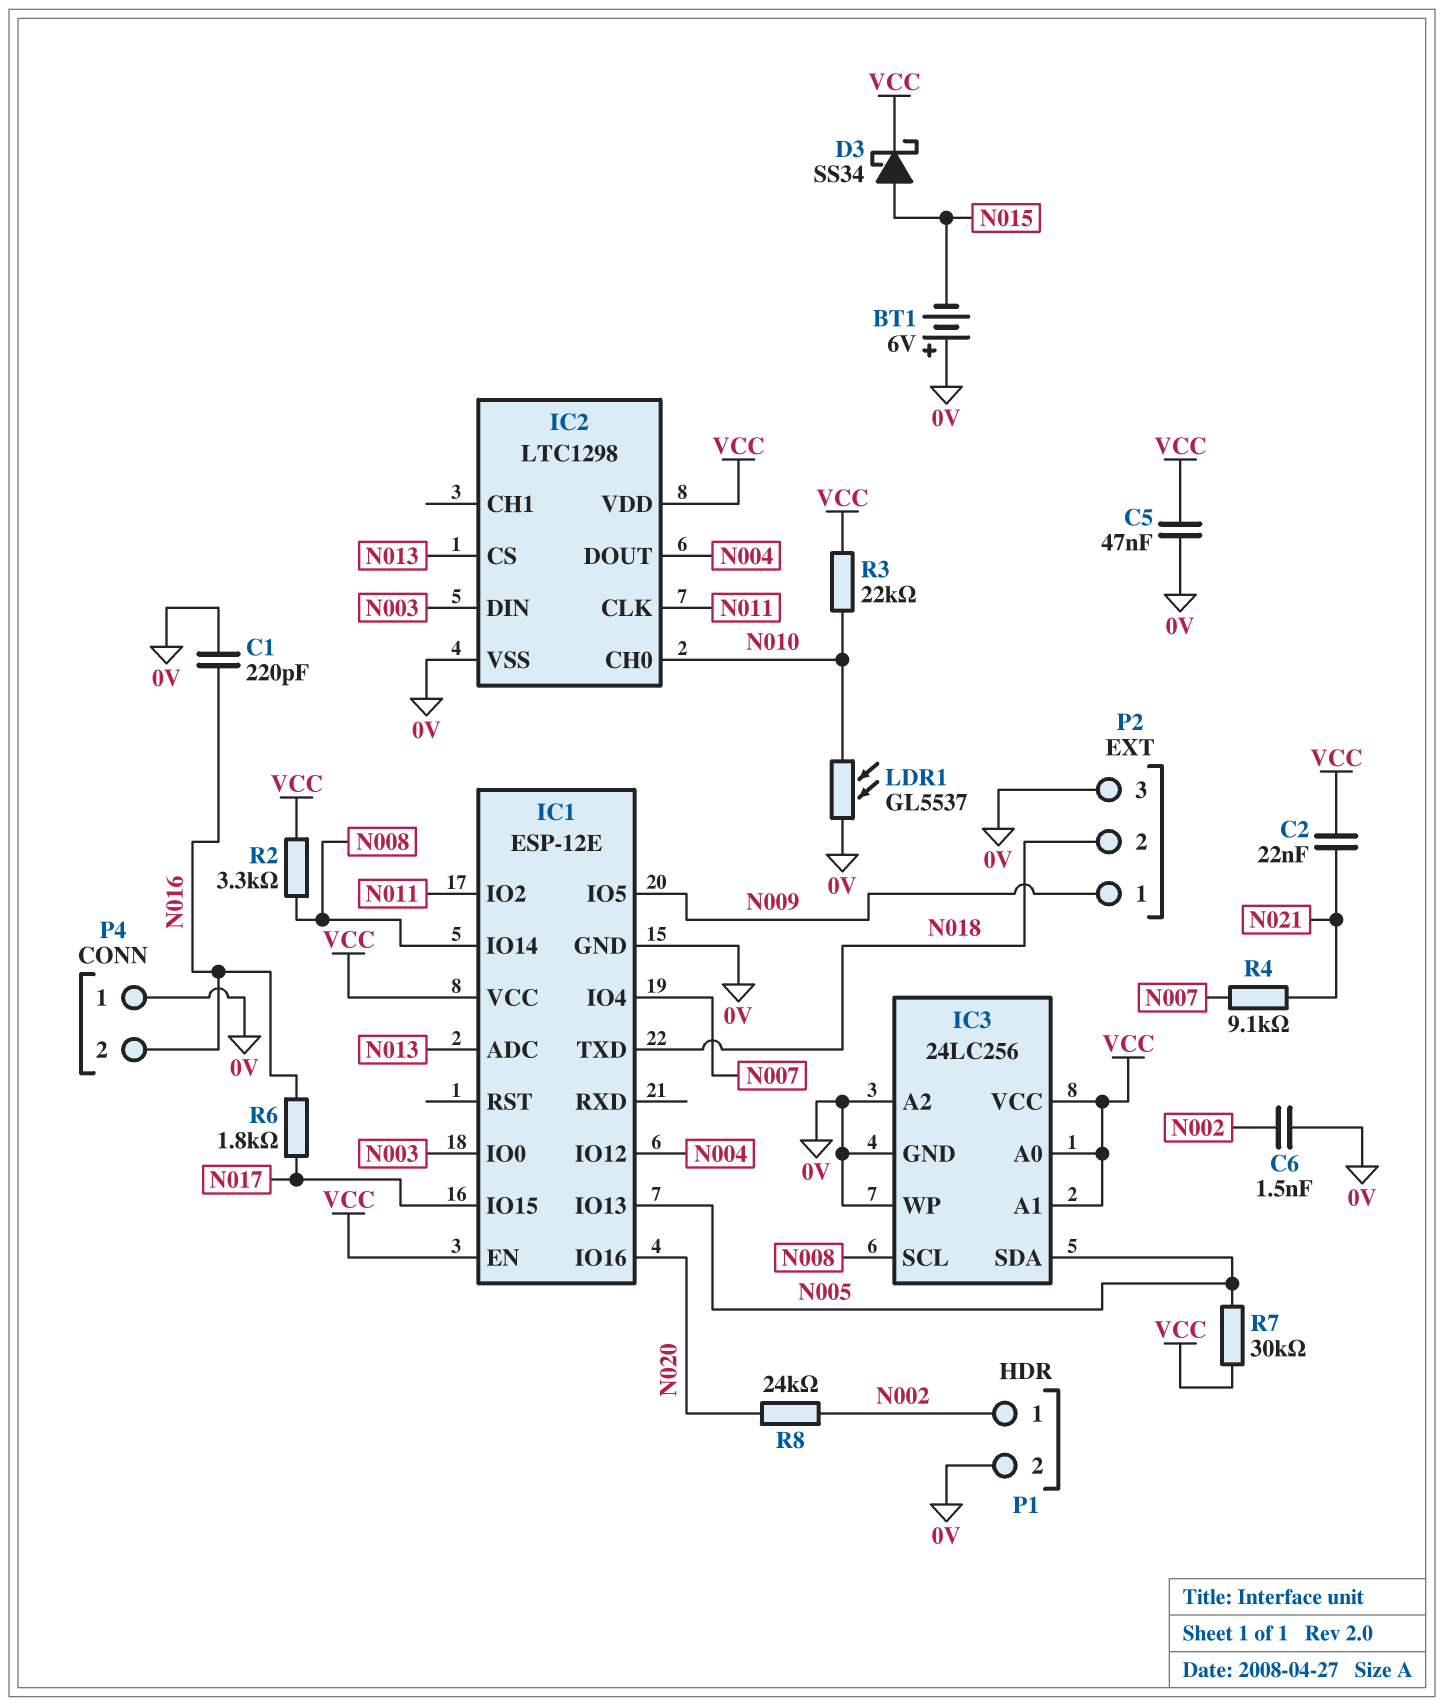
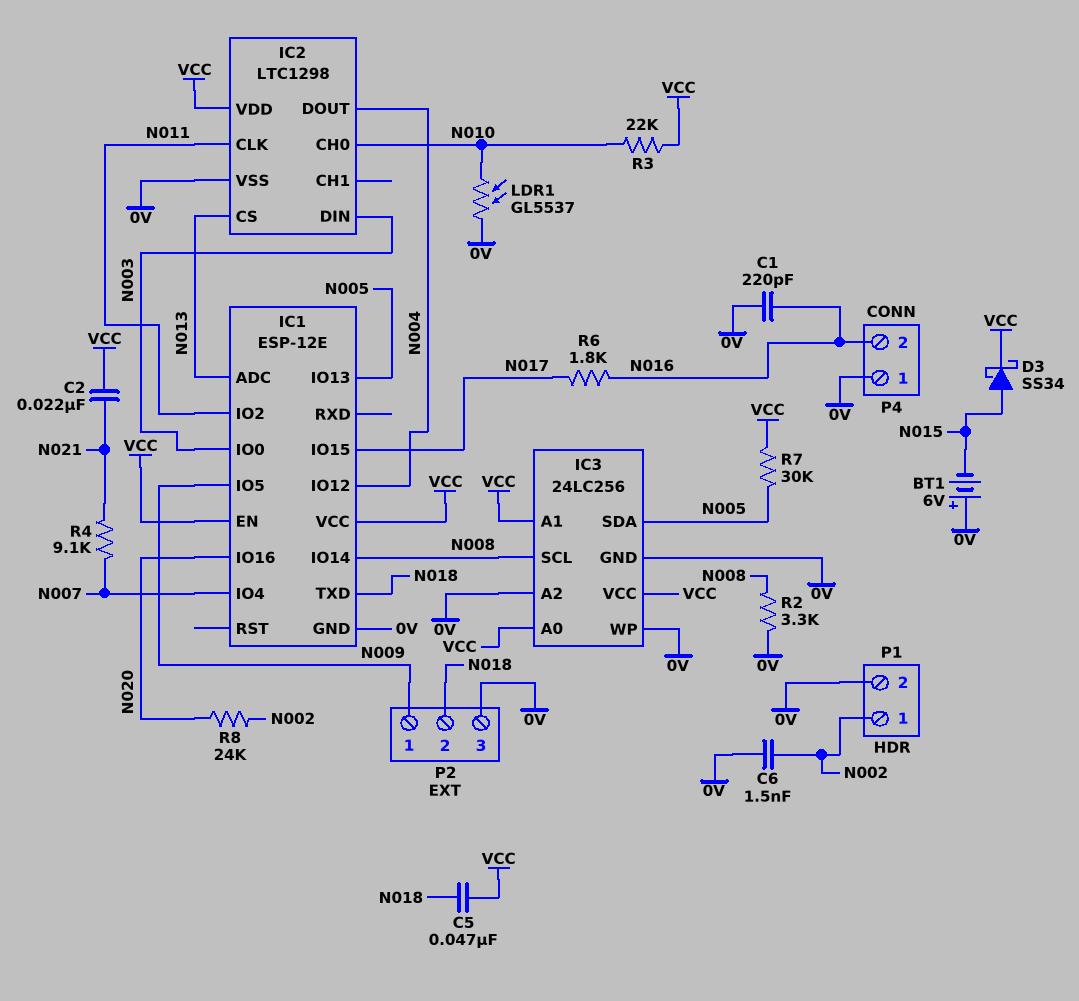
C5: 47nF (0V, VCC) -> 47nF (N018, VCC)
R2: 3.3k (N008, VCC) -> 3.3k (0V, N008)

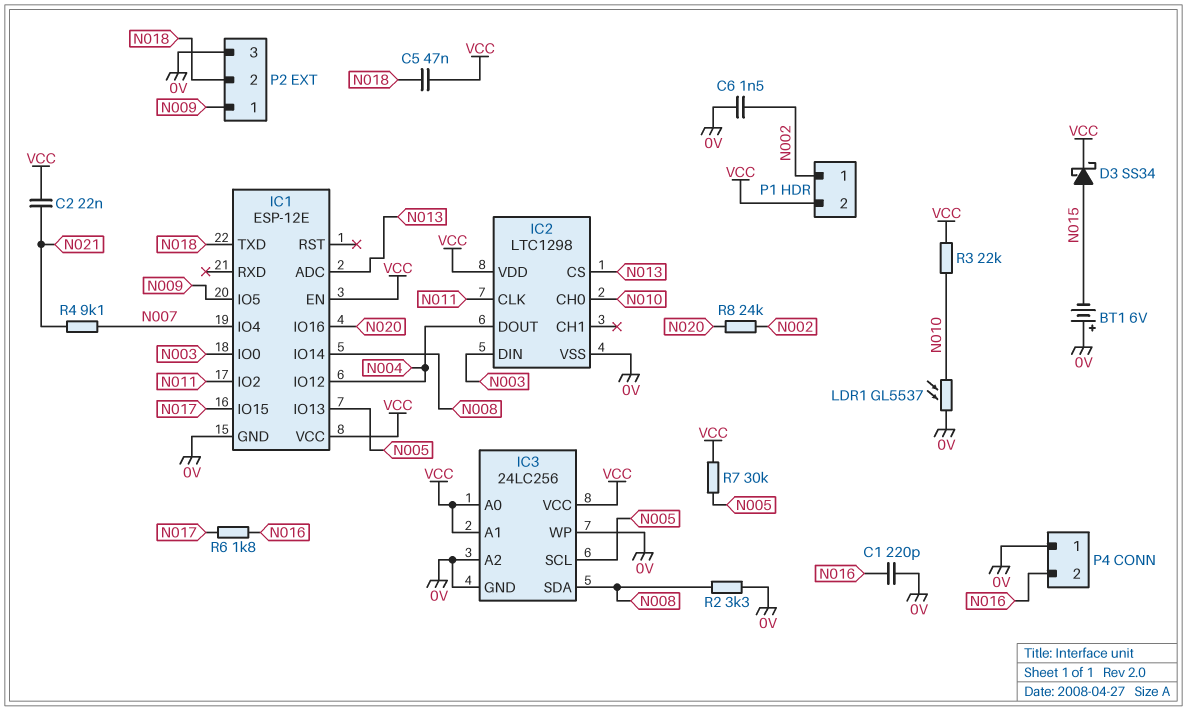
IC3 pin SCL: N008 -> N005
IC3 pin SDA: N005 -> N008
P1 pin 2: 0V -> VCC

